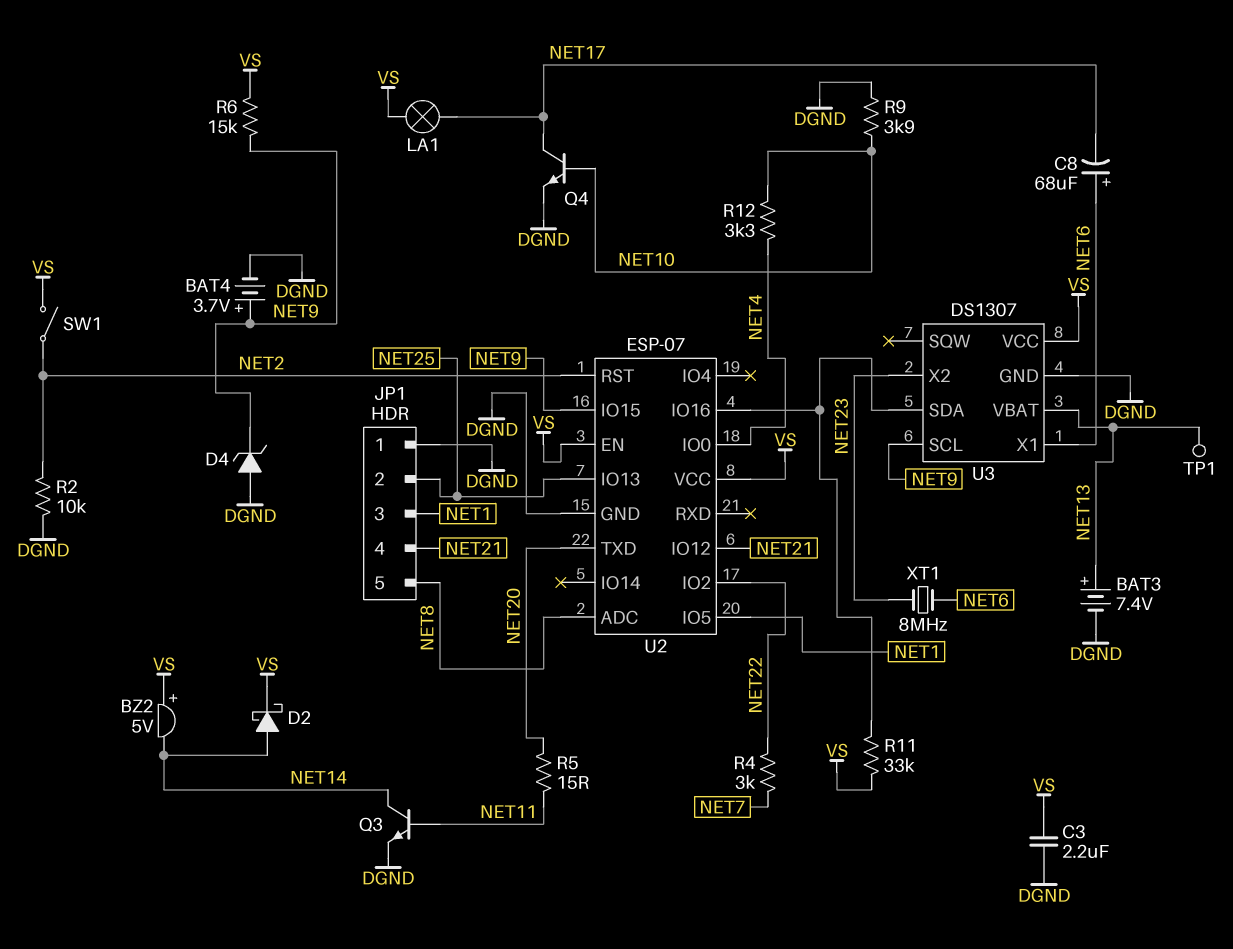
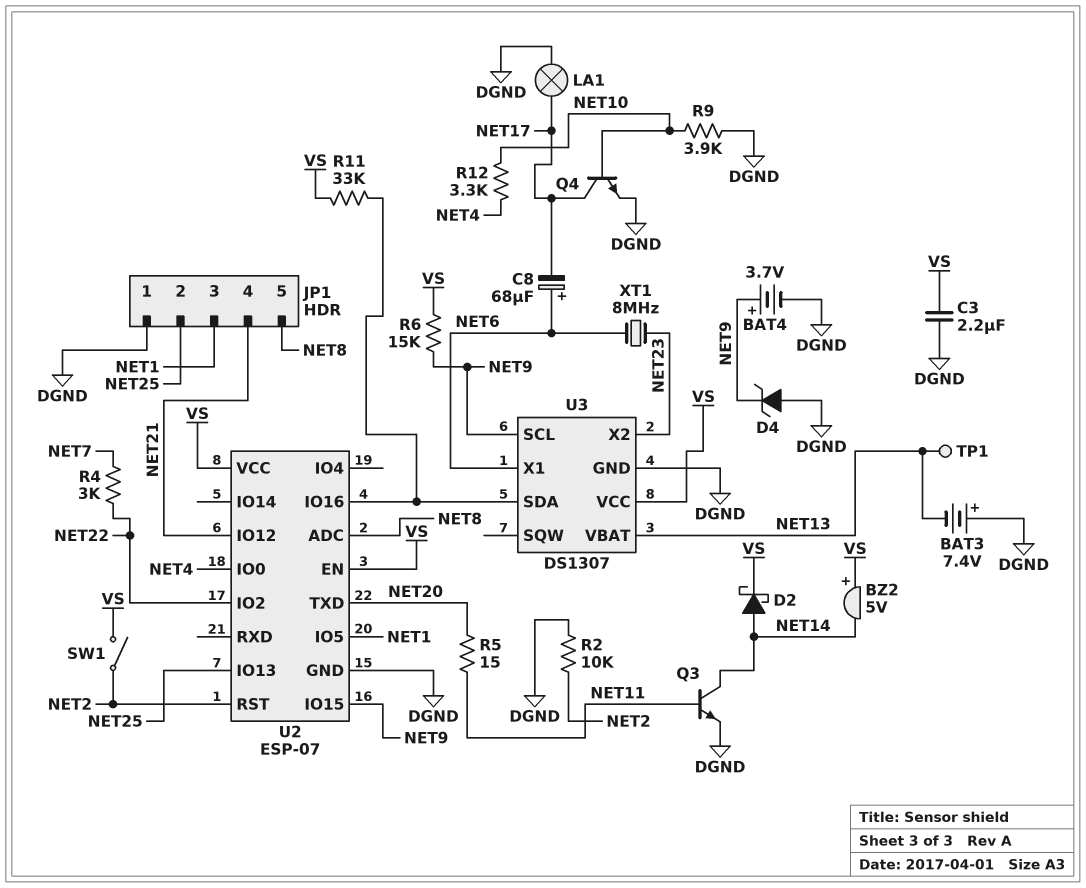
BAT3: 7.4V (plus NET13, minus DGND) -> 7.4V (plus DGND, minus NET13)
LA1: lamp (NET17, VS) -> lamp (DGND, NET17)

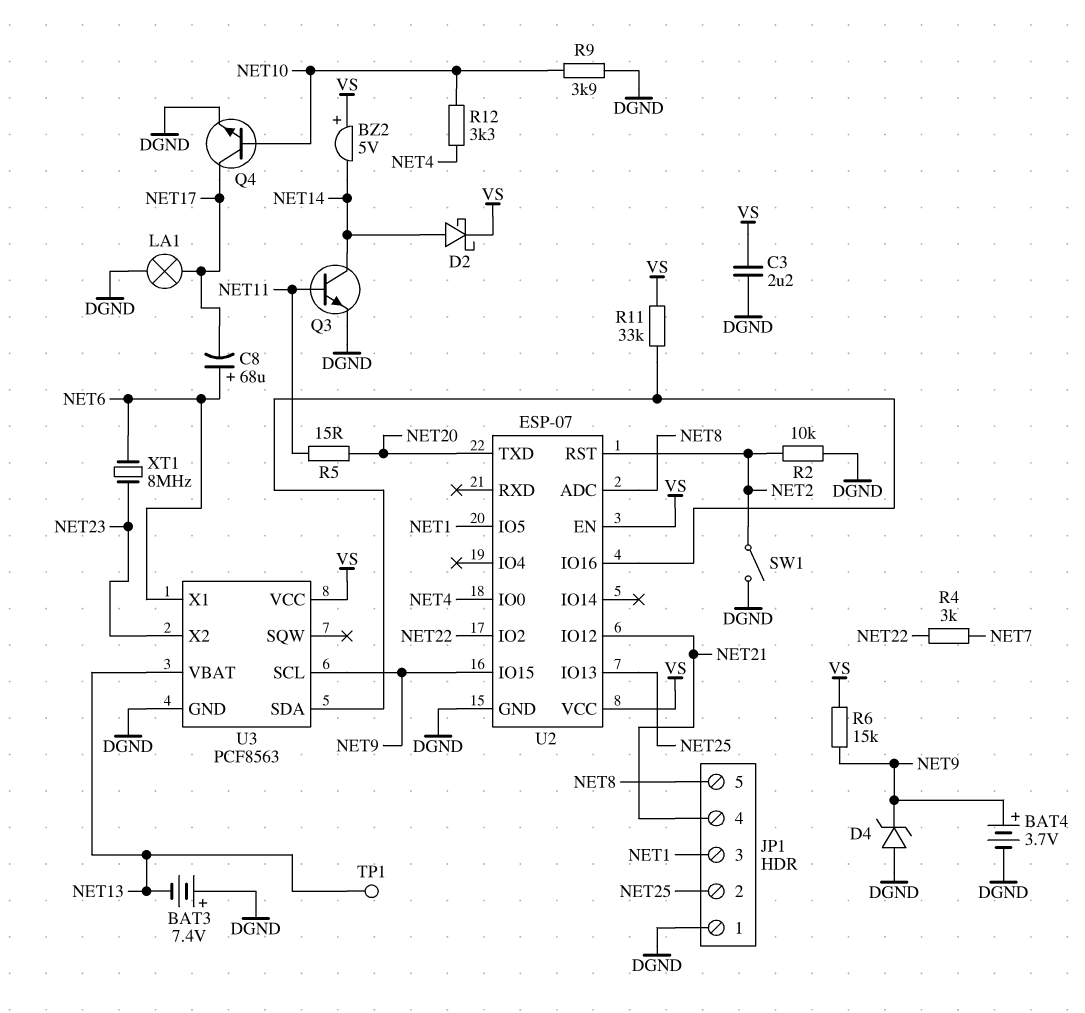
SW1: switch (NET2, VS) -> switch (DGND, NET2)
U3: DS1307 -> PCF8563

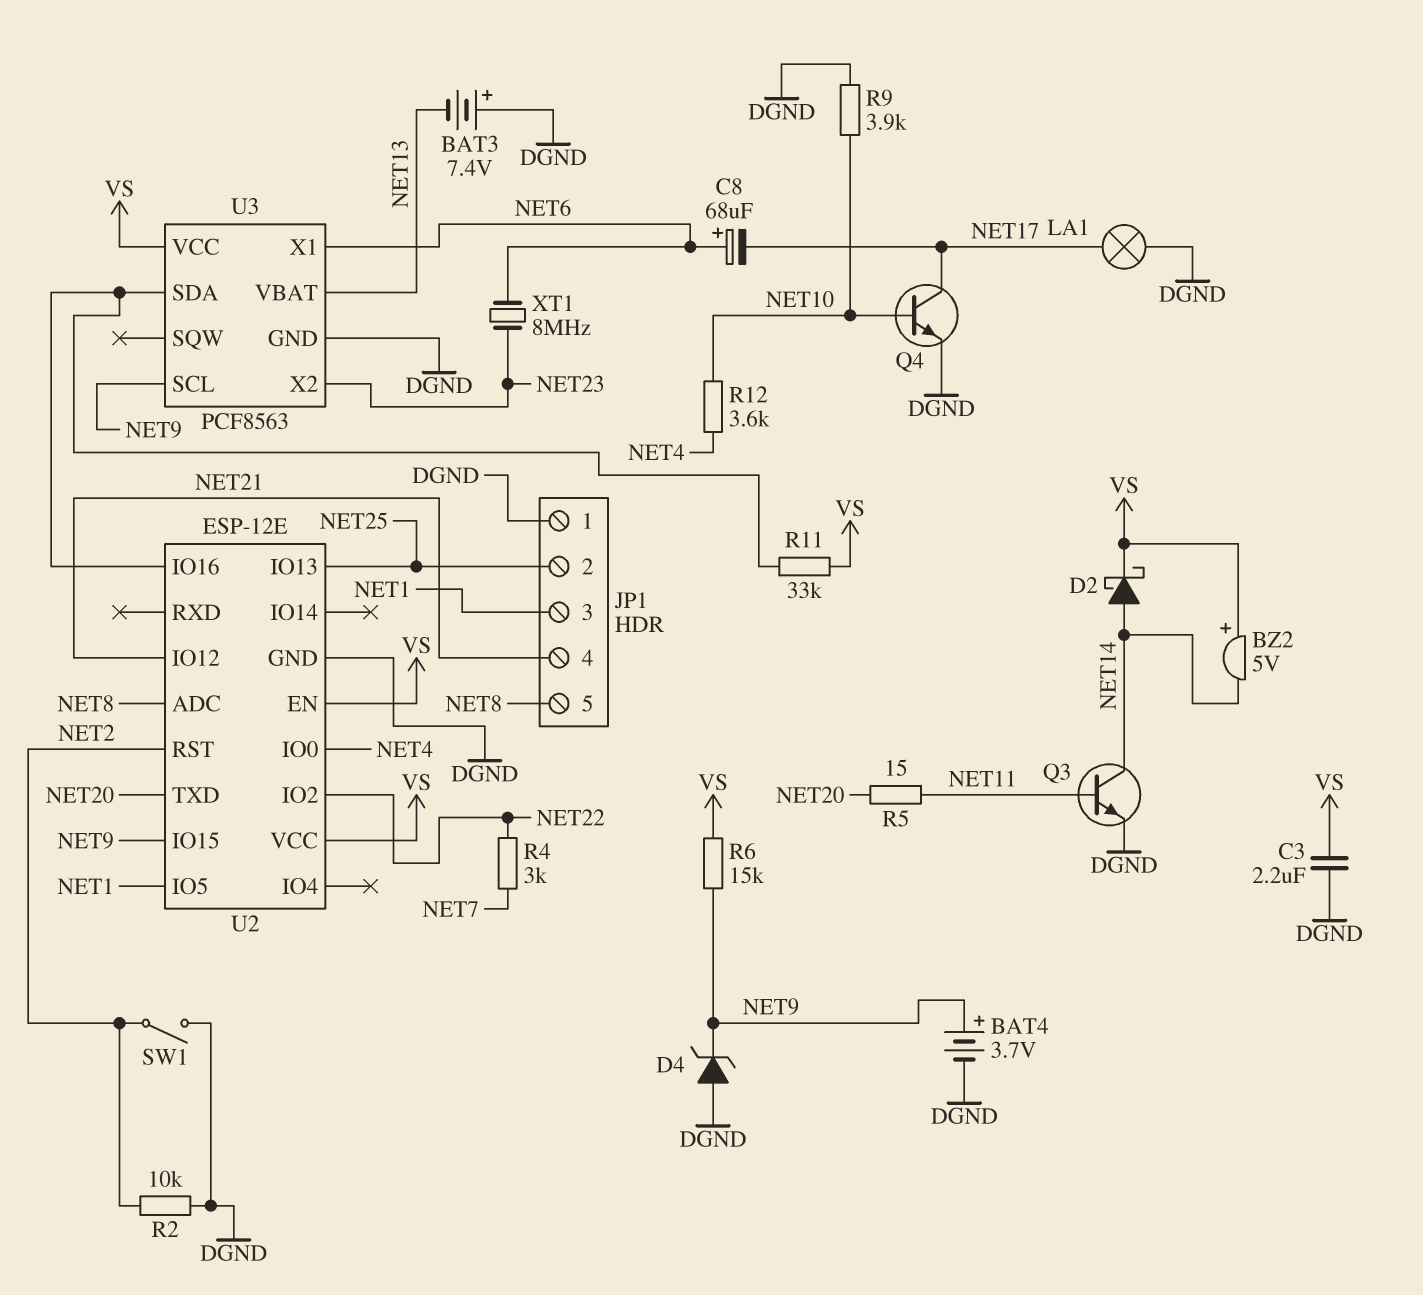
R12: 3.3k (NET4, NET10) -> 3.6k (NET4, NET10)
TP1: test point (NET13) -> none
U2: ESP-07 -> ESP-12E

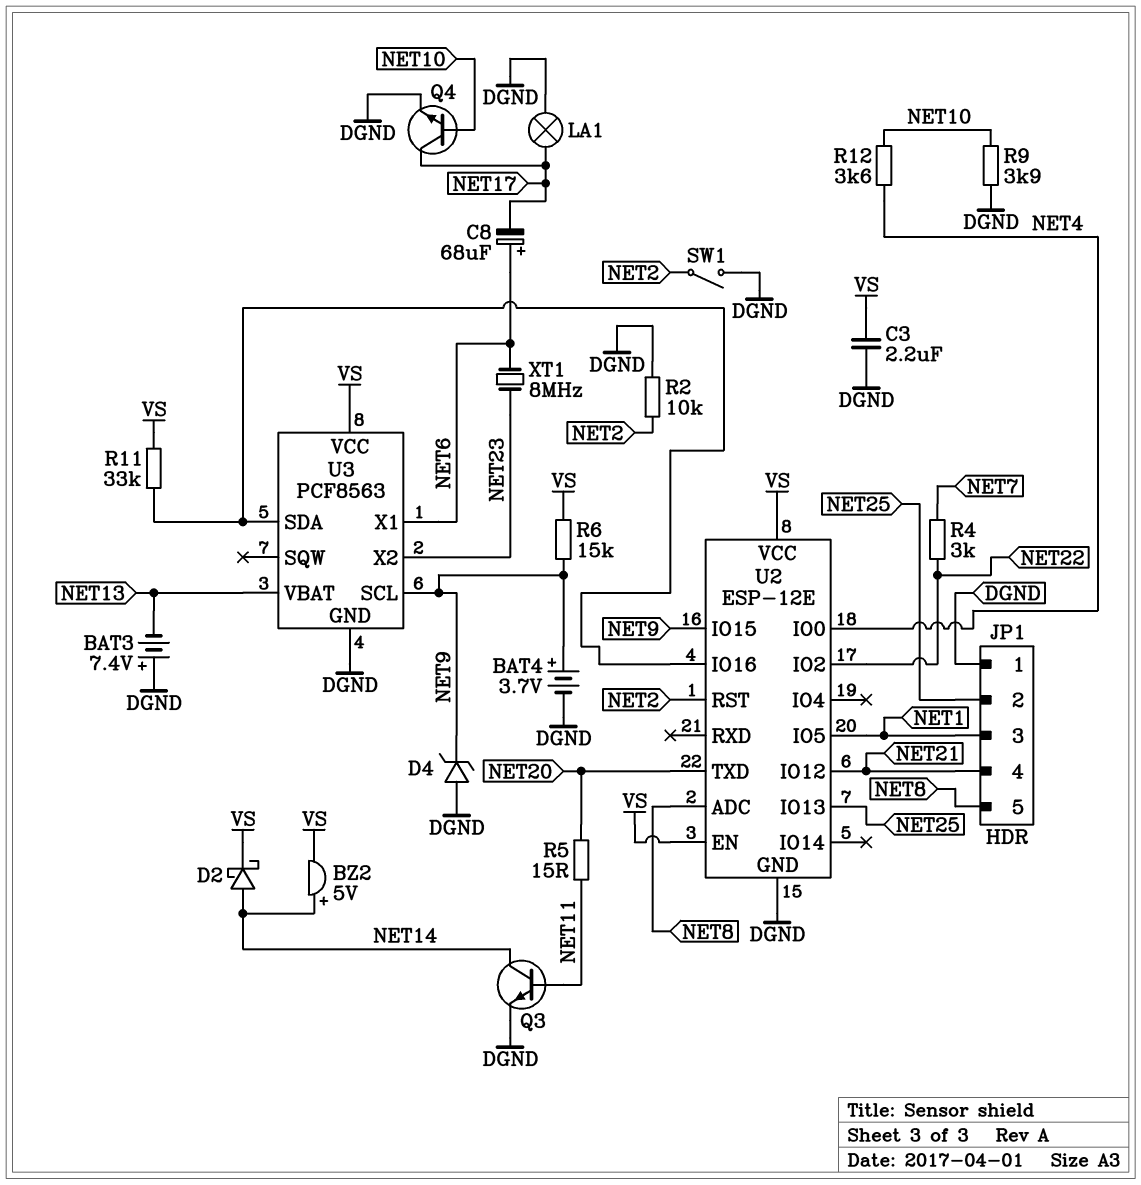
BZ2: buzzer 5V (plus VS, minus NET14) -> buzzer 5V (plus NET14, minus VS)

